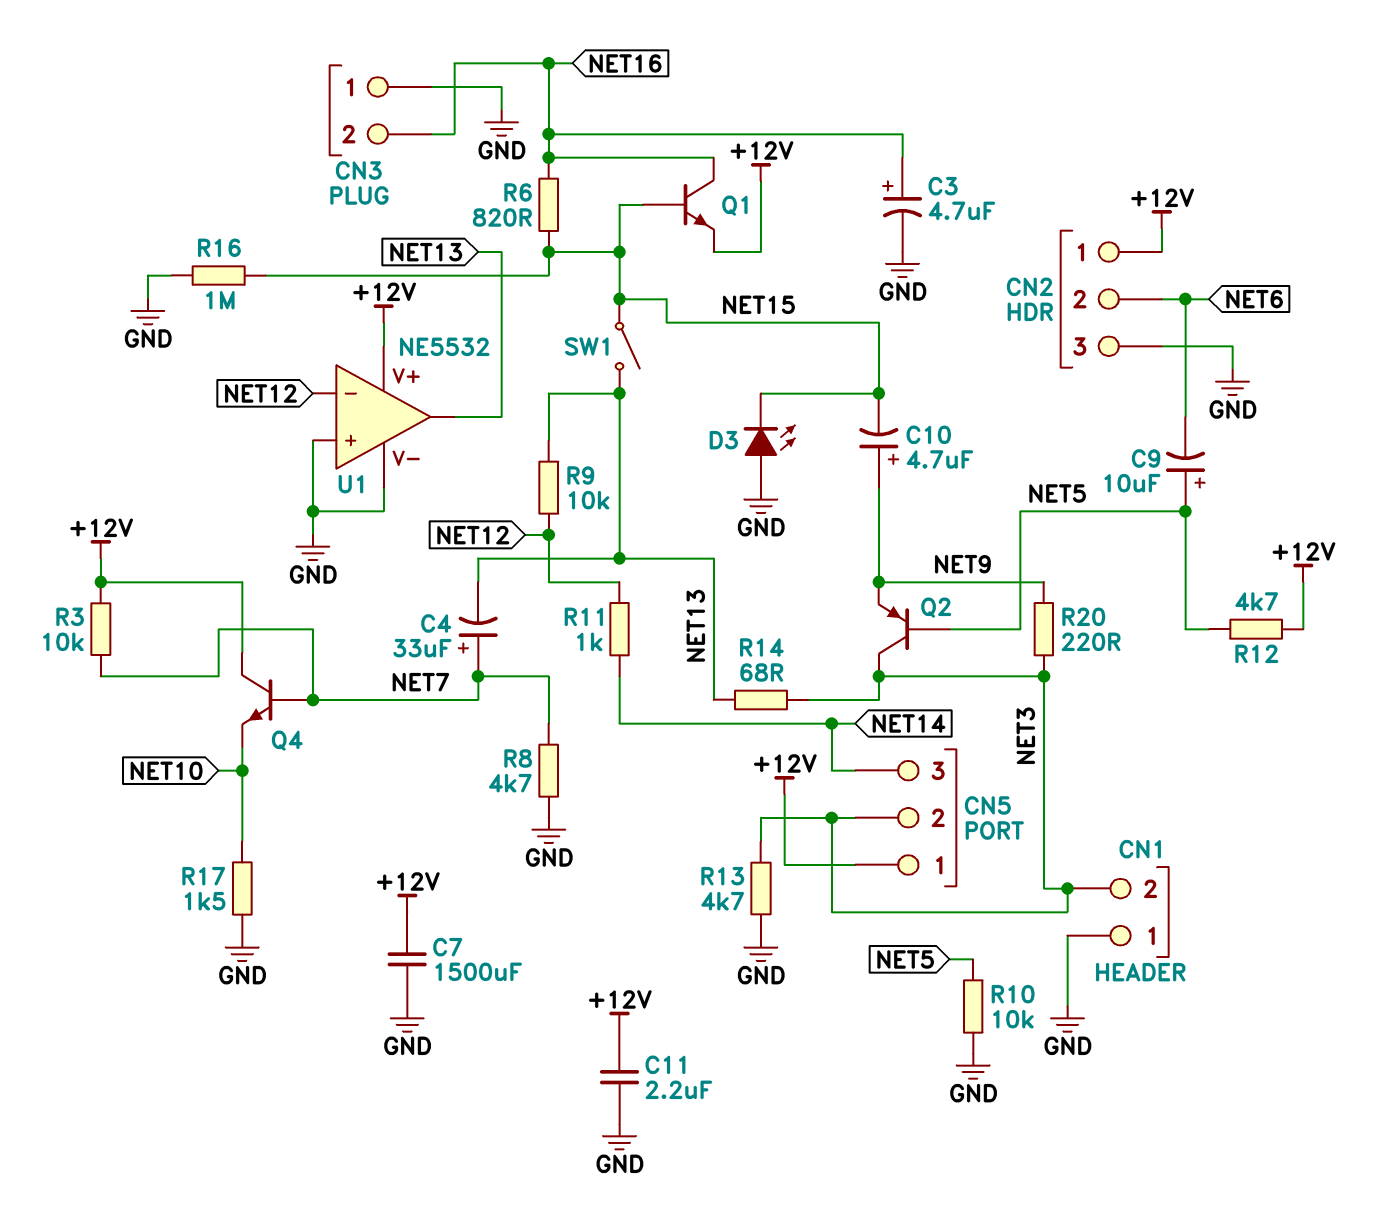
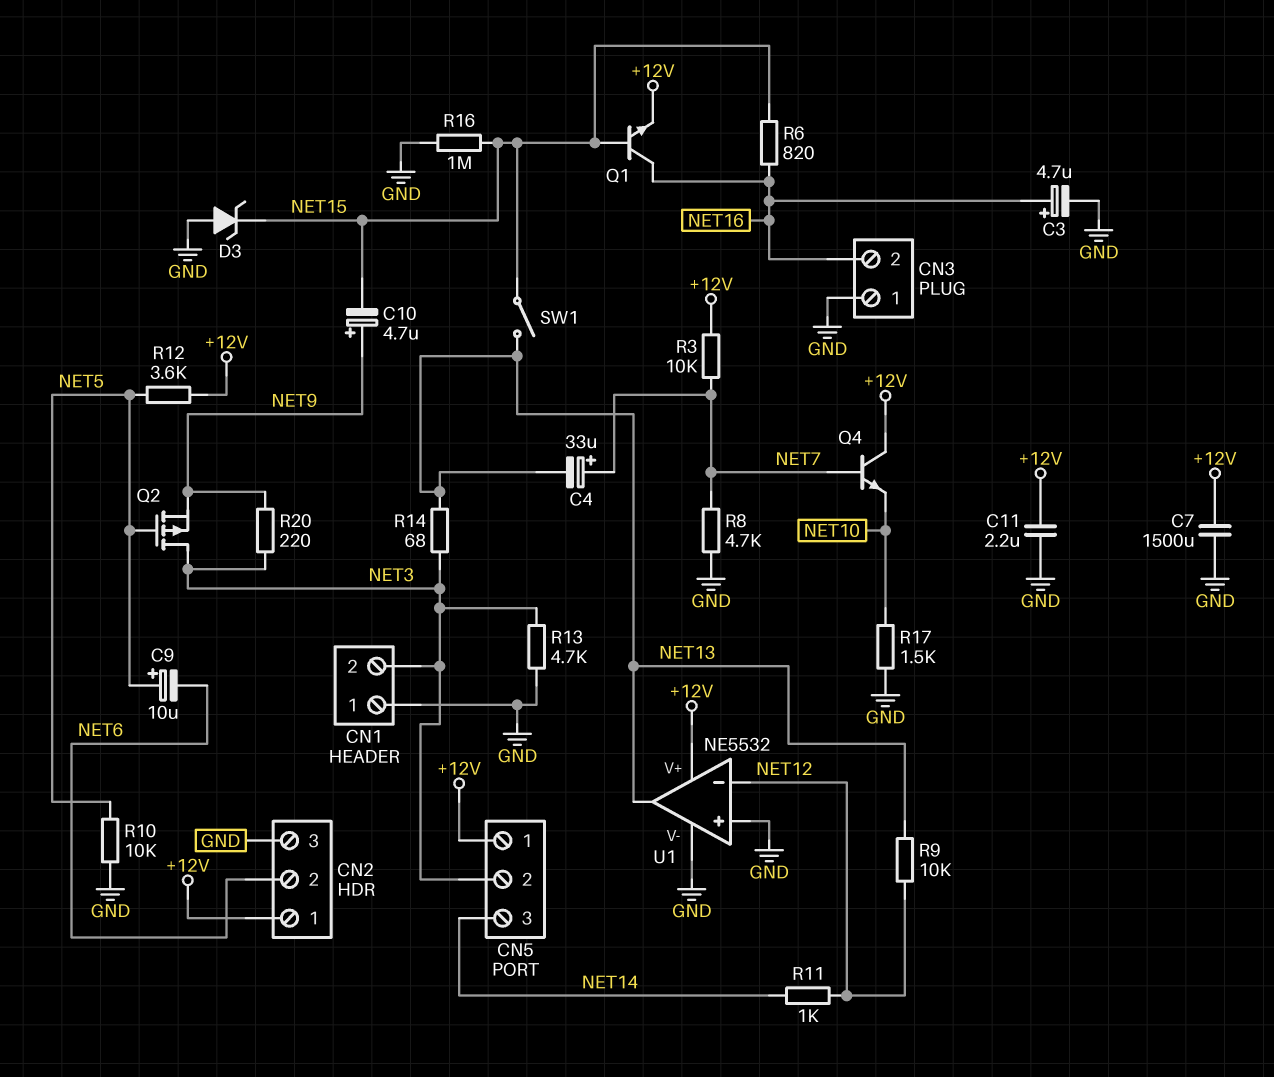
D3: LED (A GND, K NET15) -> zener (A GND, K NET15)
Q2: PNP (B NET5, C NET3, E NET9) -> PMOS (G NET5, D NET3, S NET9)
R12: 4.7k (+12V, NET5) -> 3.6k (+12V, NET5)

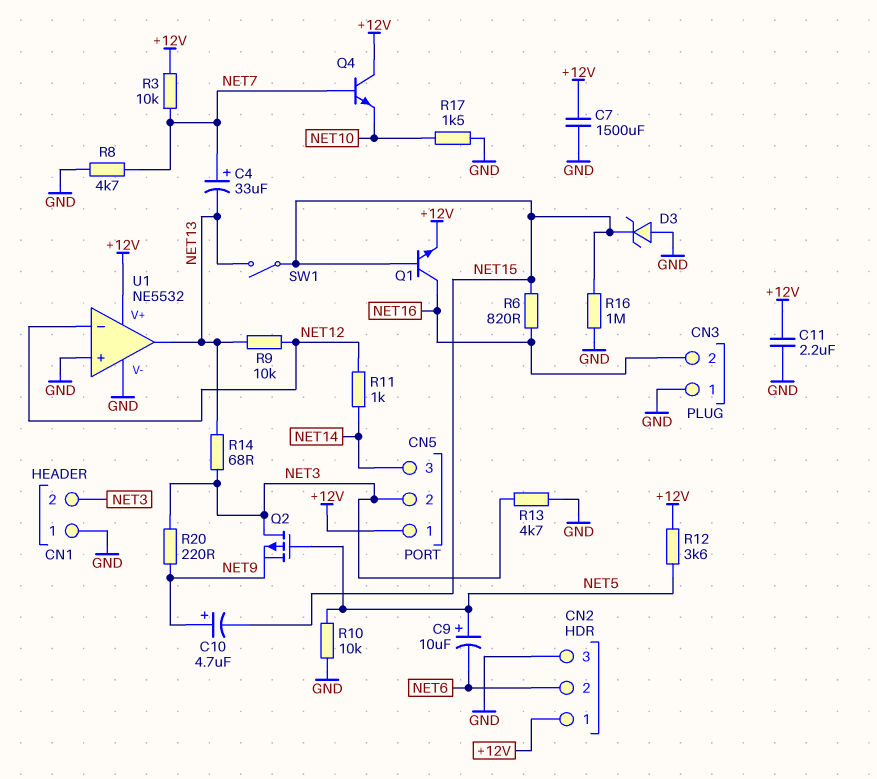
C3: 4.7uF (plus NET16, minus GND) -> none

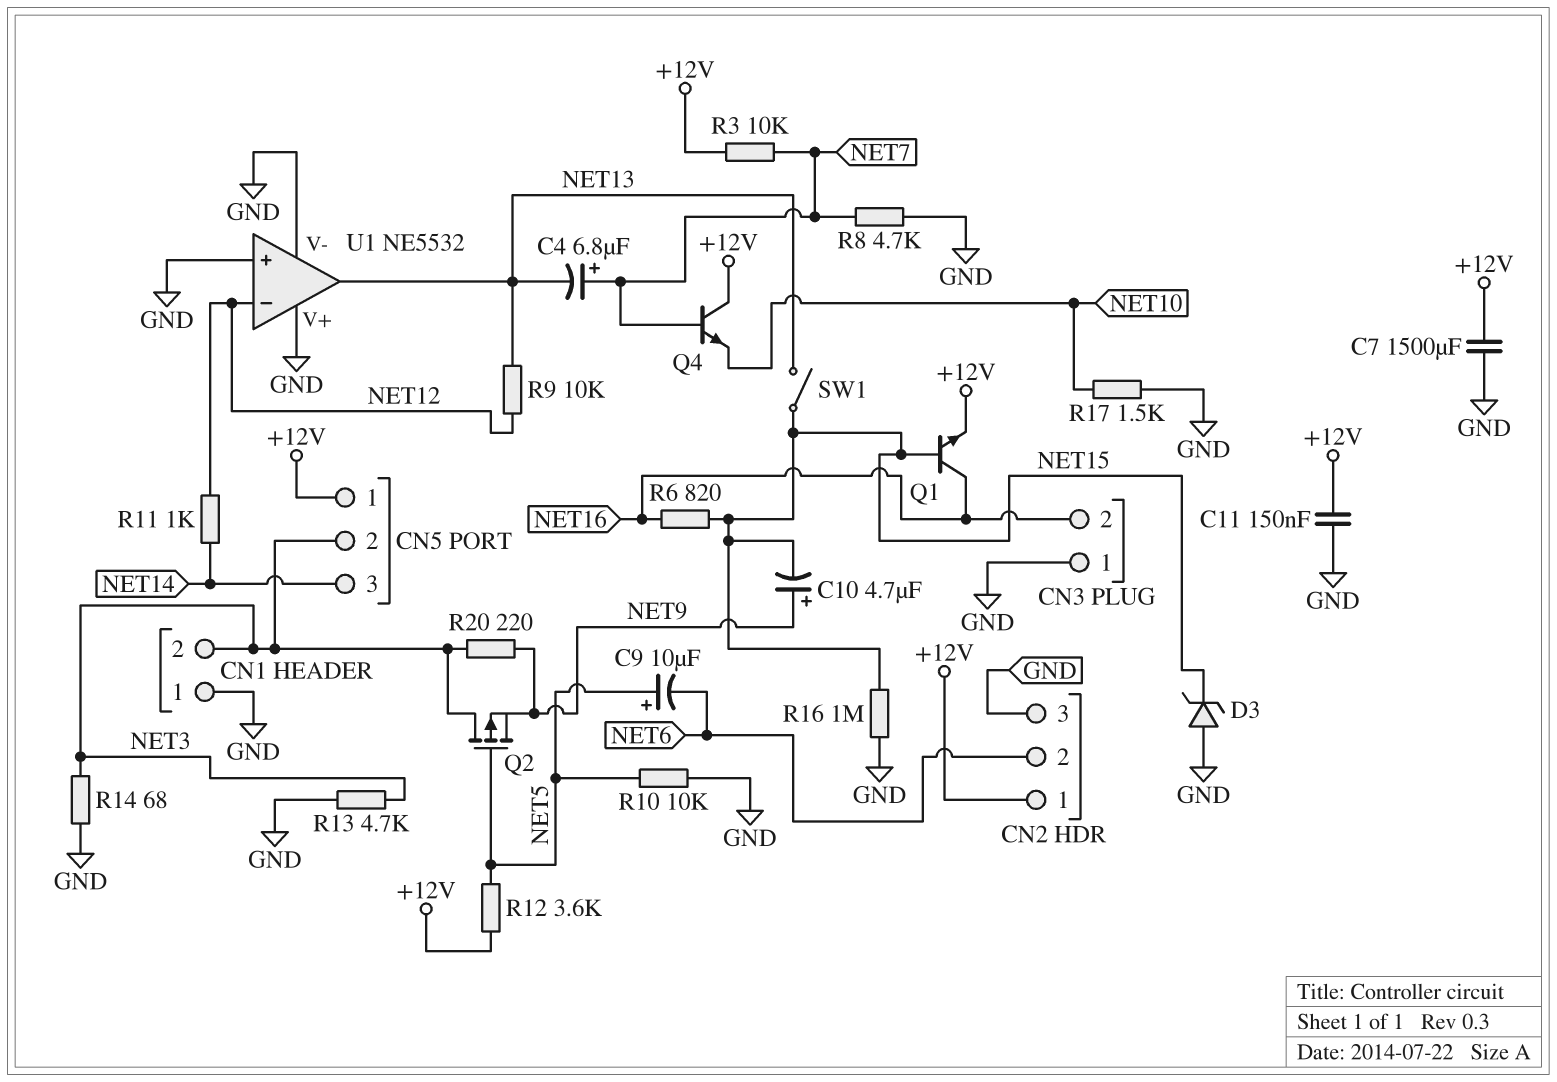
C4: 33uF (plus NET7, minus NET13) -> 6.8uF (plus NET7, minus NET13)
C11: 2.2uF (+12V, GND) -> 150nF (+12V, GND)
R14: 68 (NET3, NET13) -> 68 (GND, NET3)
U1 pin V+: +12V -> GND

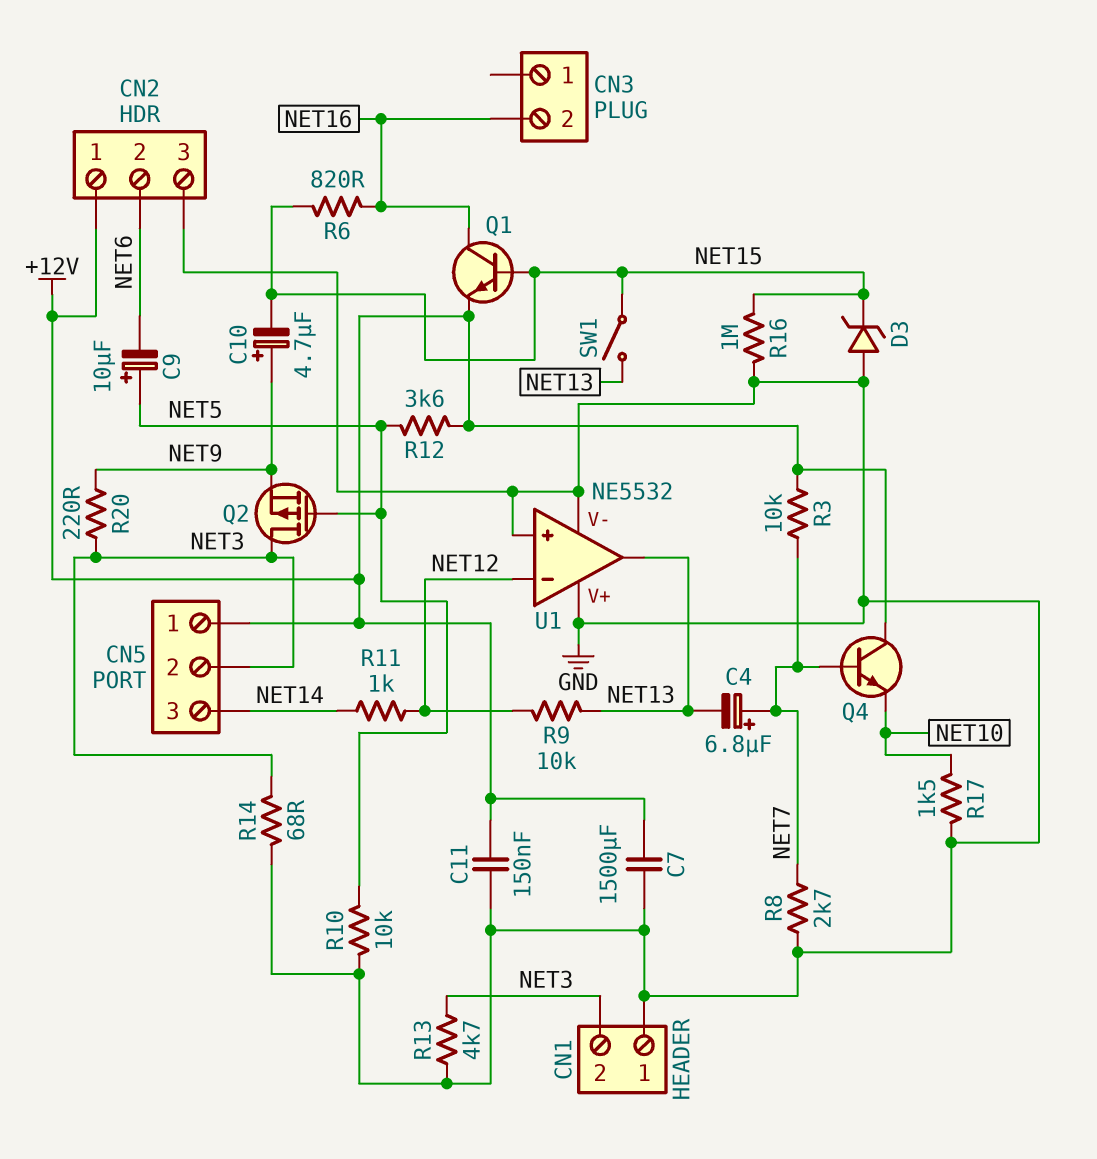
CN3 pin 1: GND -> none
R8: 4.7k (GND, NET7) -> 2.7k (GND, NET7)

